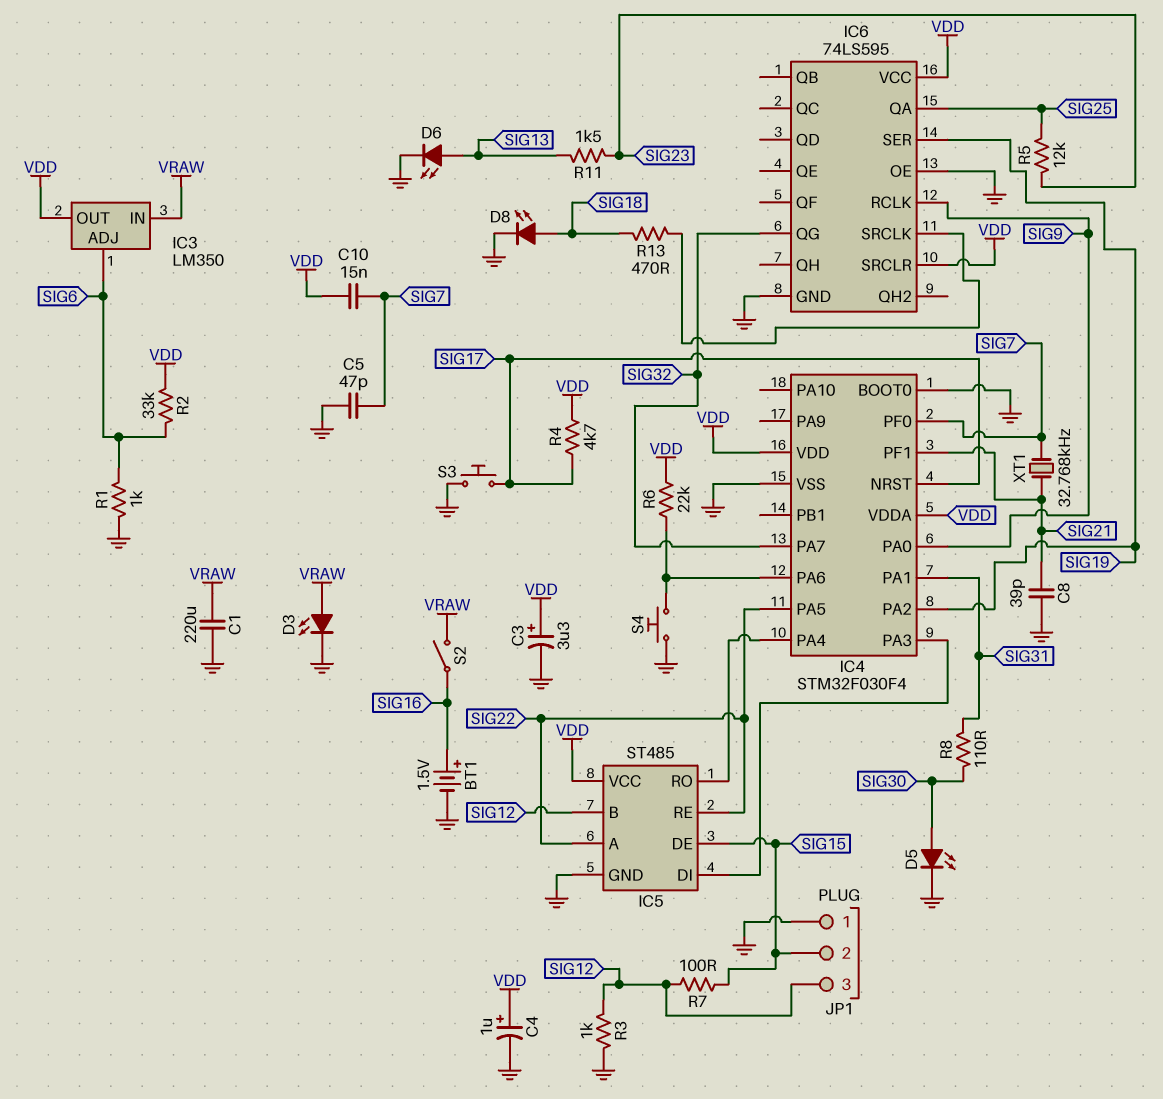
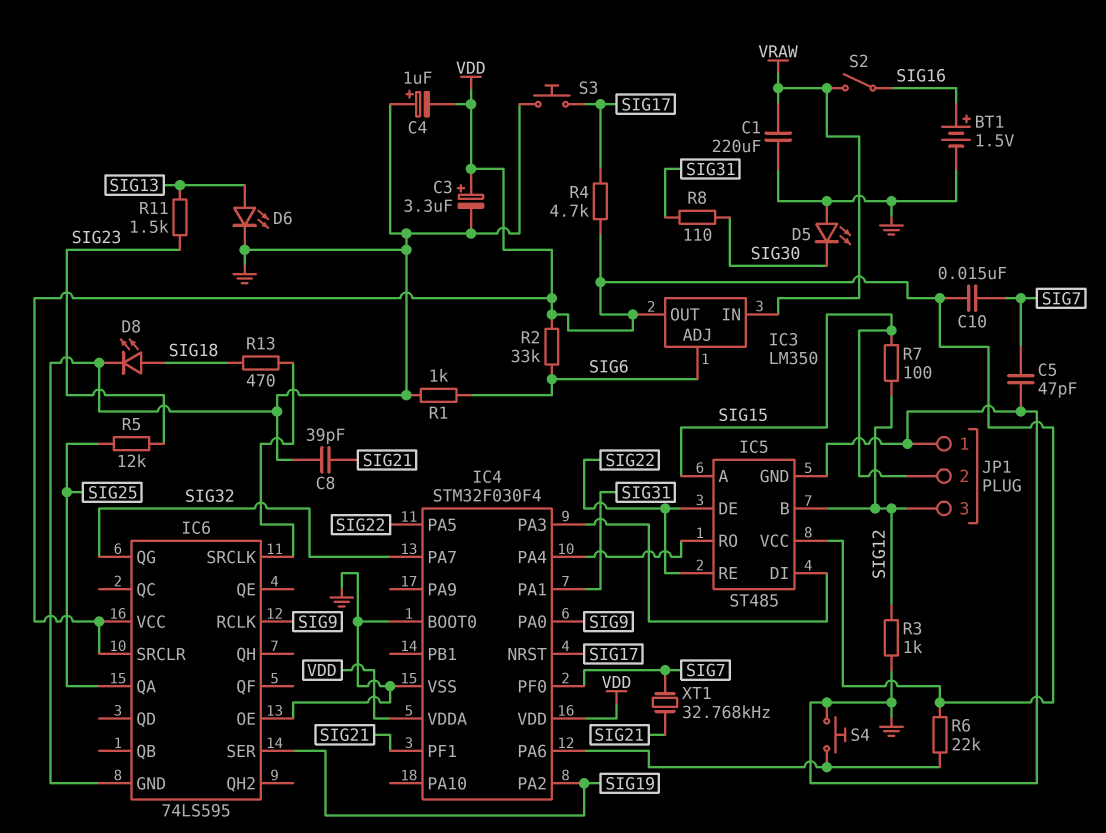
C4: 1uF (plus VDD, minus GND) -> 1uF (plus GND, minus VDD)
D3: LED (A VRAW, K GND) -> none
D5: LED (A SIG30, K GND) -> LED (A GND, K SIG30)
IC5 pin A: SIG22 -> SIG15
IC5 pin DE: SIG15 -> SIG22

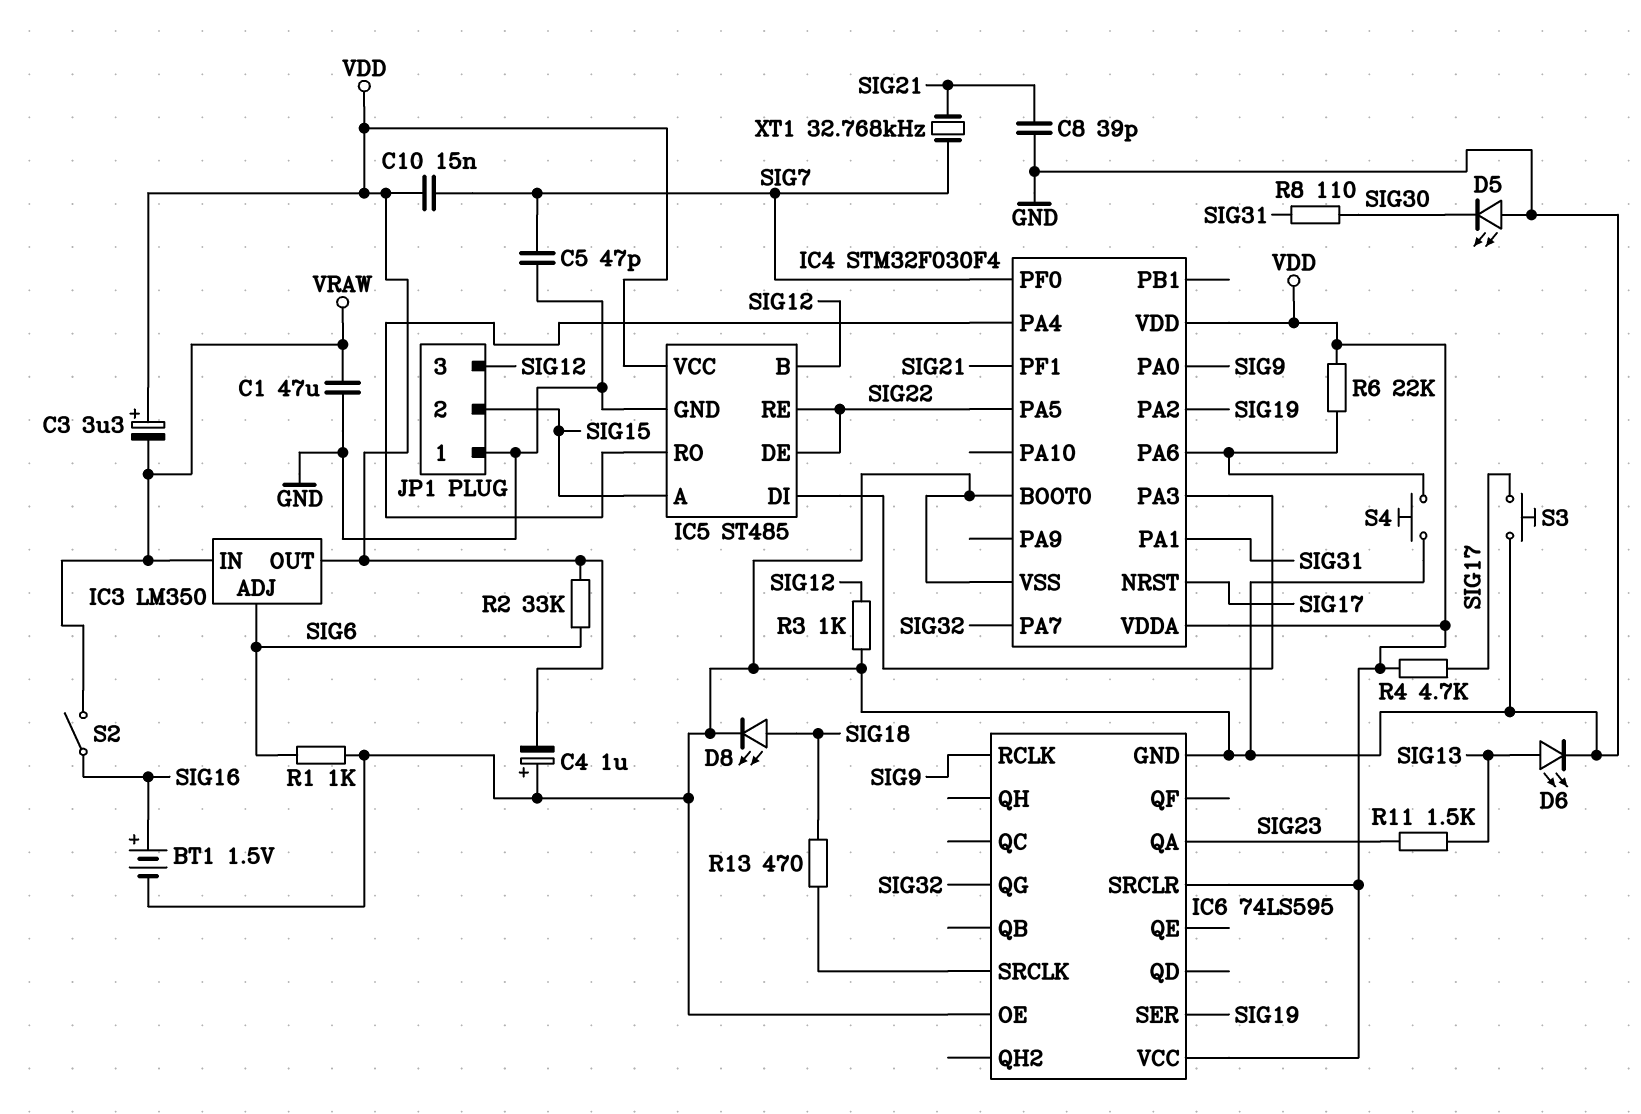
C1: 220uF (GND, VRAW) -> 47uF (GND, VRAW)
C3: 3.3uF (plus VDD, minus GND) -> 3.3uF (plus VDD, minus VRAW)
IC6 pin QA: SIG25 -> SIG23
R5: 12k (SIG23, SIG25) -> none
R7: 100 (SIG12, SIG15) -> none

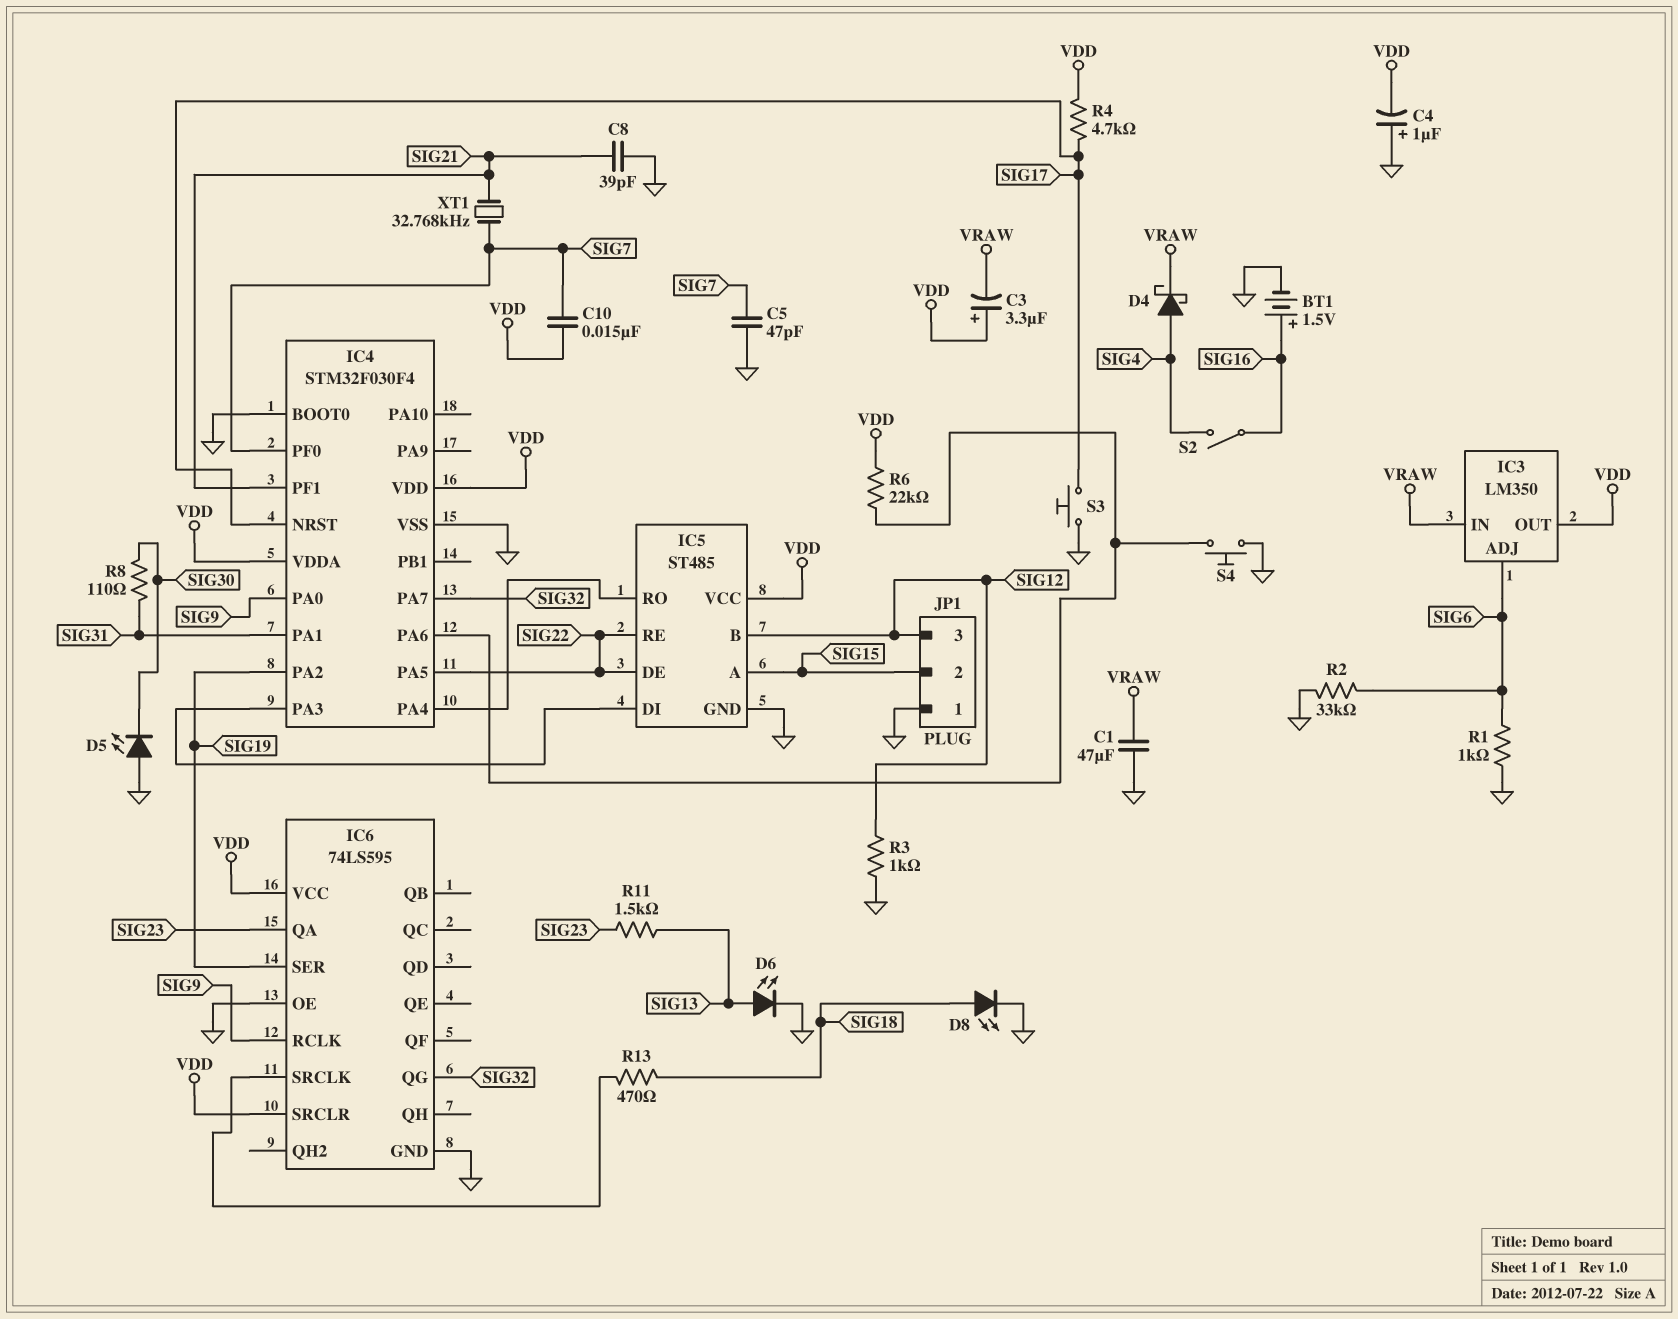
D4: none -> schottky (A SIG4, K VRAW)
R2: 33k (SIG6, VDD) -> 33k (GND, SIG6)
S2: switch (SIG16, VRAW) -> switch (SIG4, SIG16)

